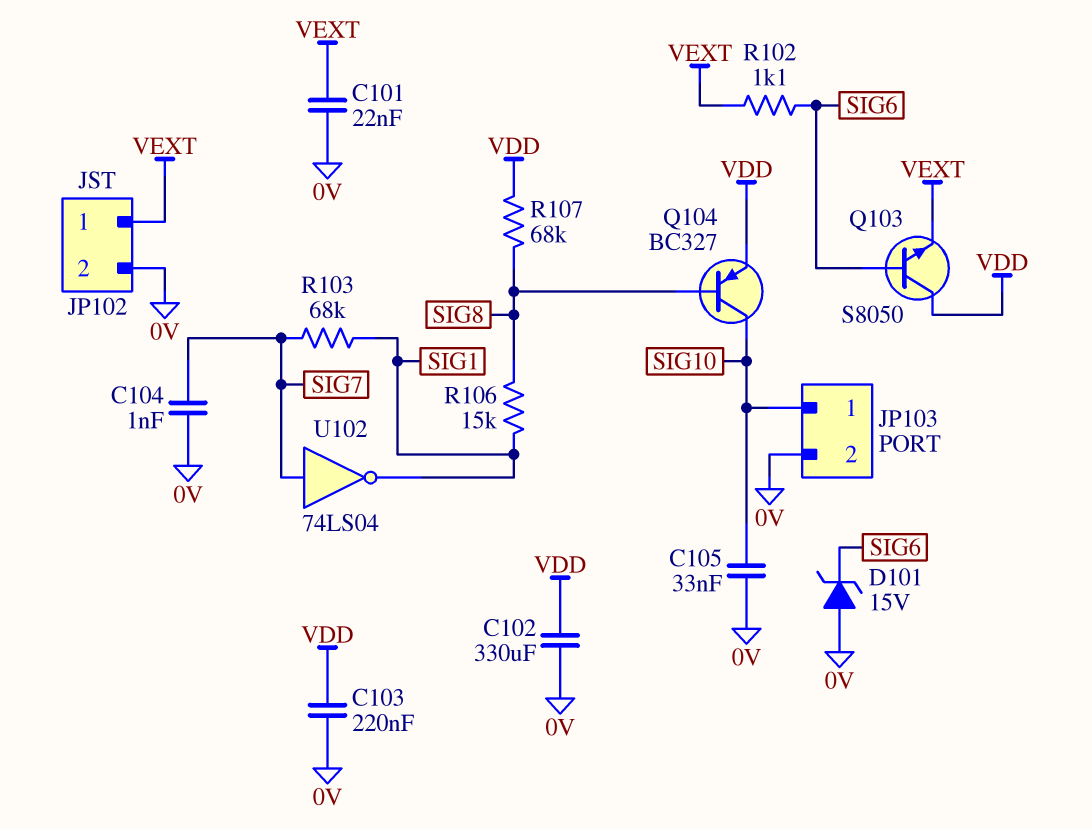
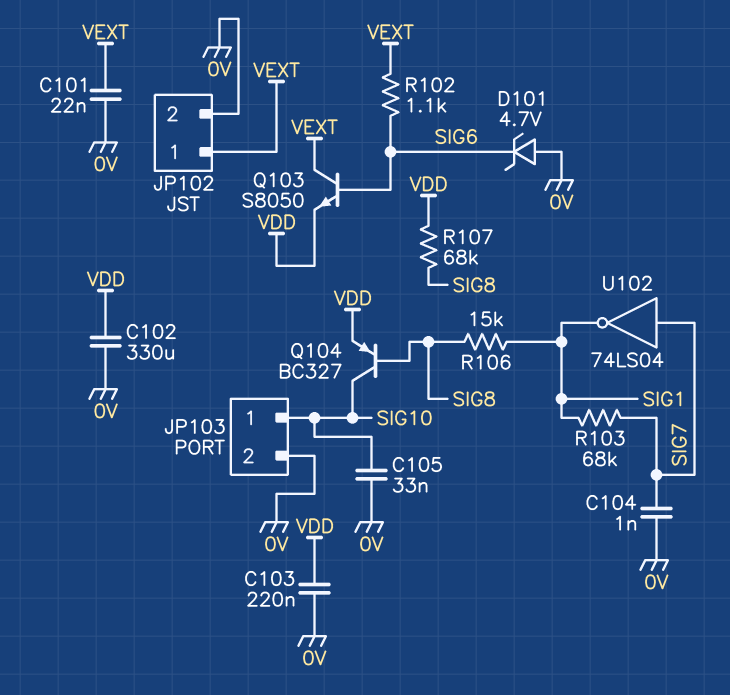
D101: zener 15V (A 0V, K SIG6) -> zener 4.7V (A 0V, K SIG6)
Q103: NPN S8050 (B SIG6, C VDD, E VEXT) -> NPN S8050 (B SIG6, C VEXT, E VDD)

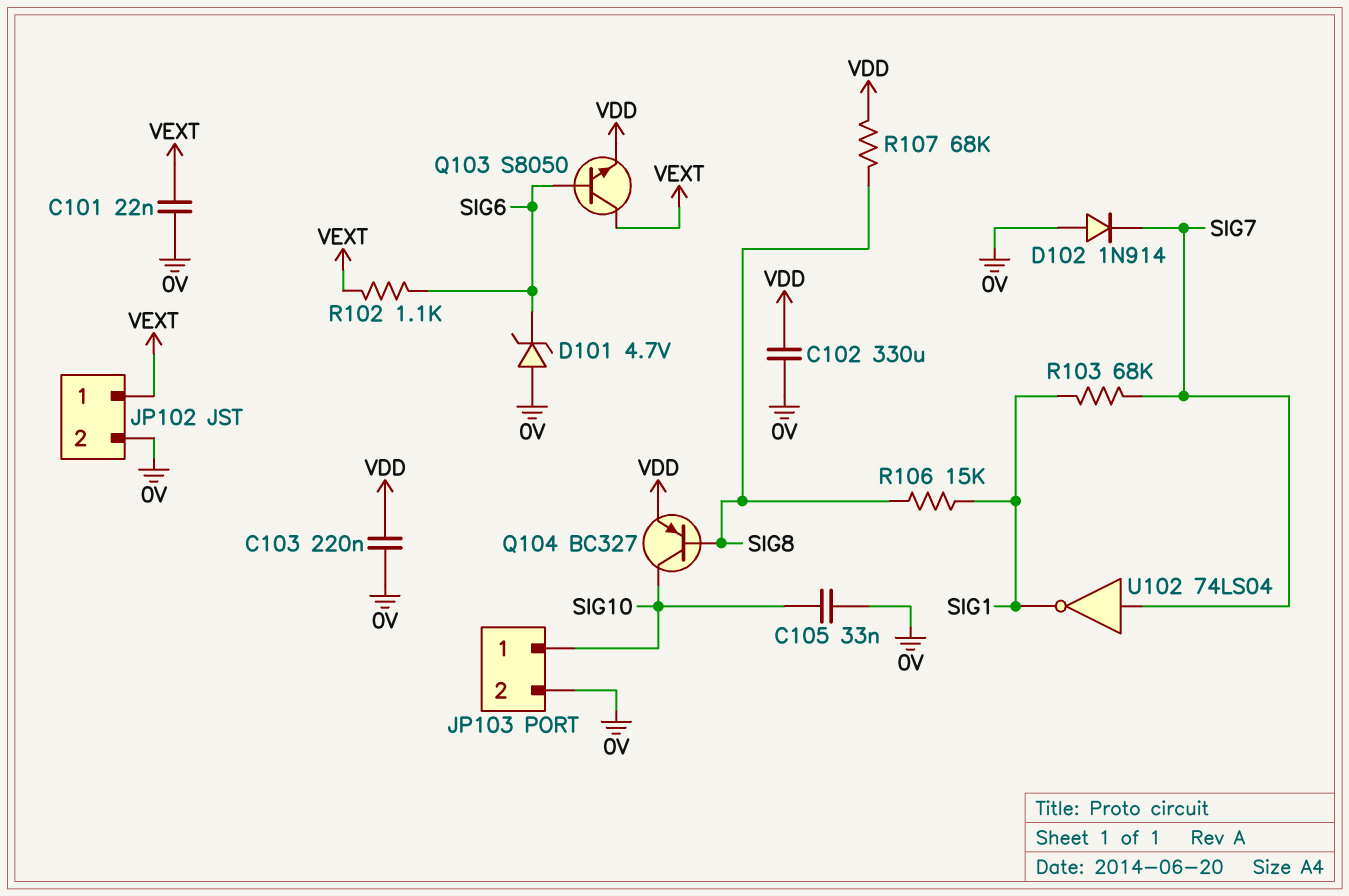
C104: 1nF (0V, SIG7) -> none
D102: none -> diode 1N914 (A 0V, K SIG7)

